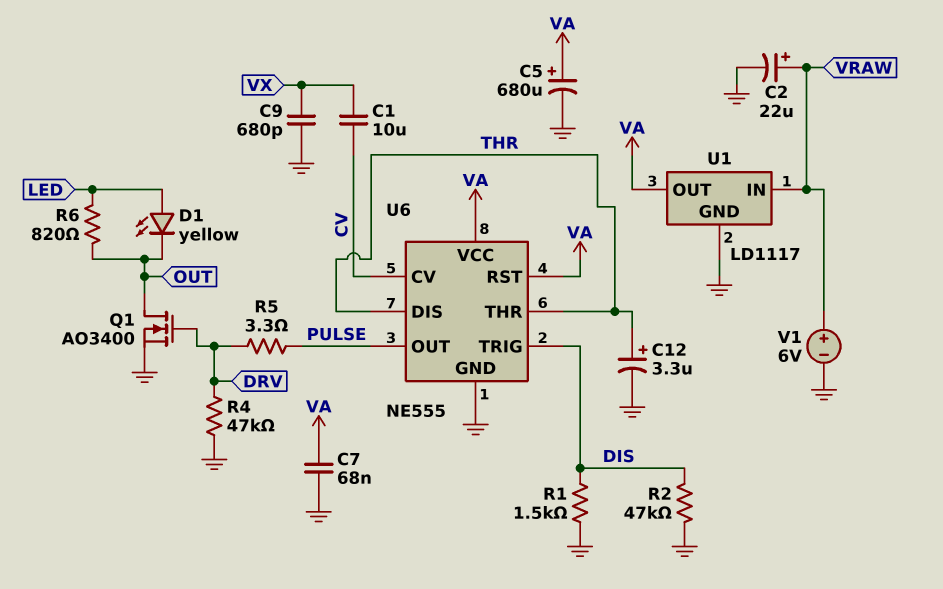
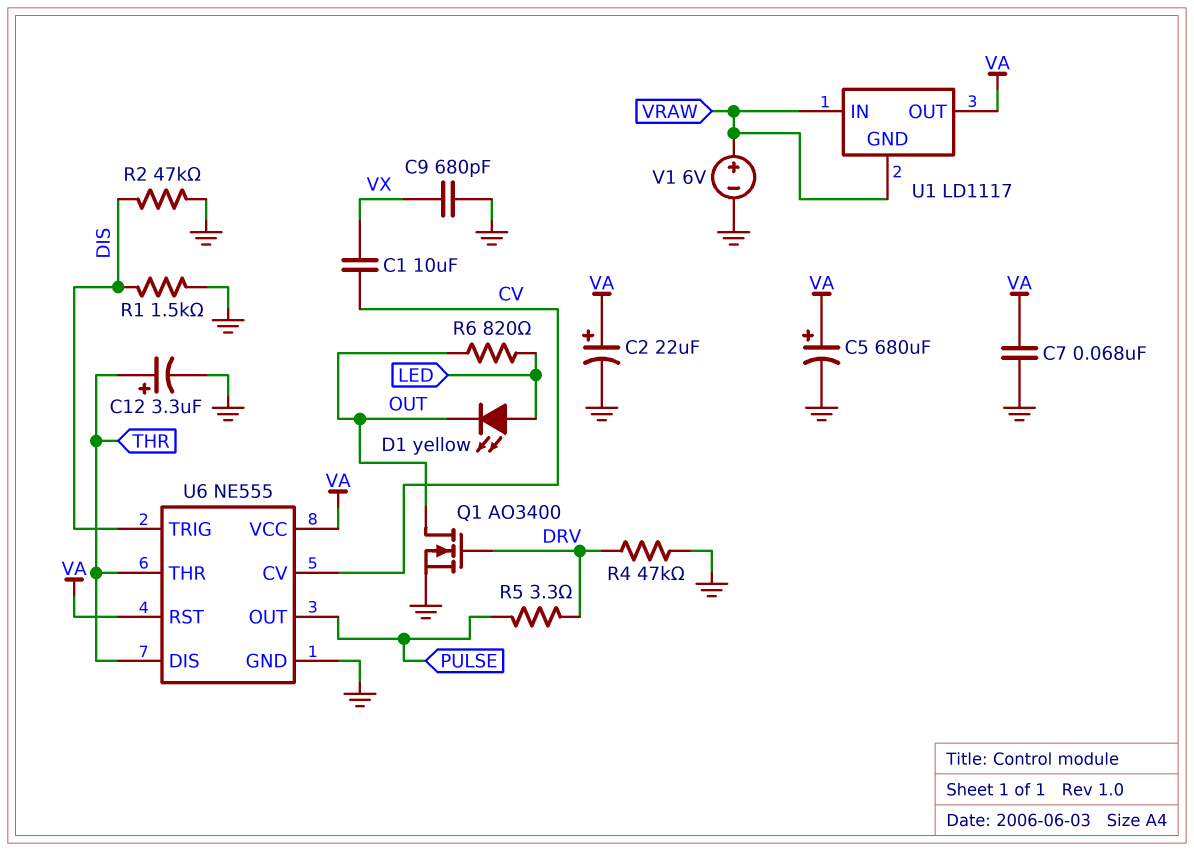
C2: 22uF (plus VRAW, minus GND) -> 22uF (plus VA, minus GND)
U1 pin GND: GND -> VRAW

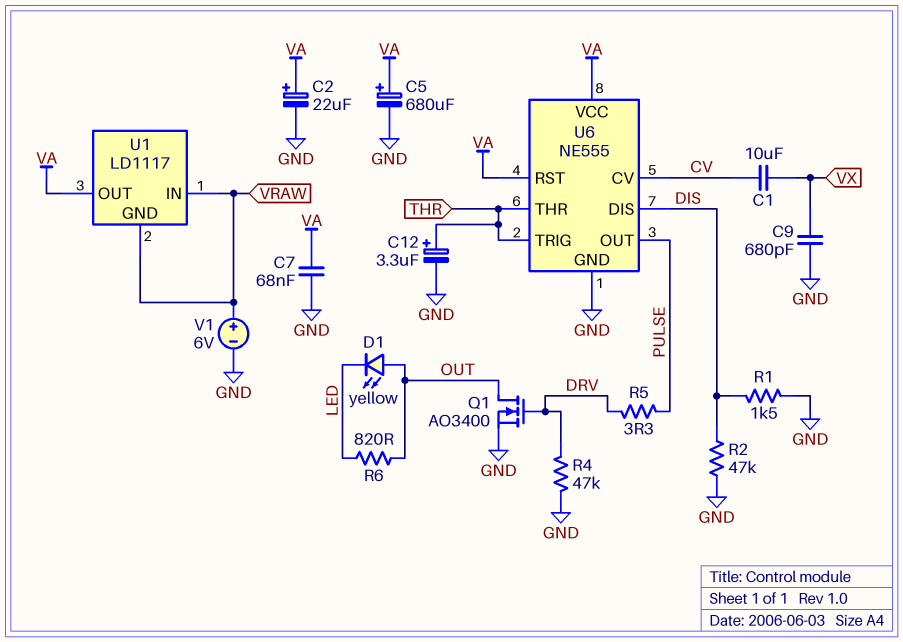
D1: LED yellow (A LED, K OUT) -> LED yellow (A OUT, K LED)
U6 pin DIS: THR -> DIS
U6 pin TRIG: DIS -> THR

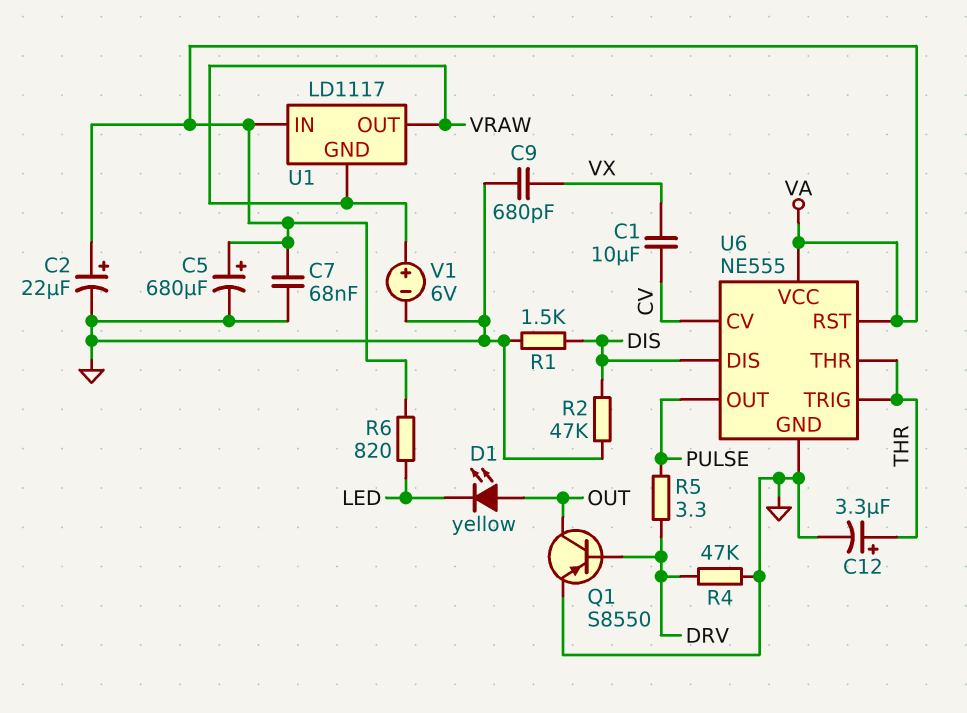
Q1: NMOS AO3400 (G DRV, D OUT, S GND) -> PNP S8550 (B DRV, C OUT, E GND)
R6: 820 (LED, OUT) -> 820 (LED, VA)
U1 pin IN: VRAW -> VA
U1 pin OUT: VA -> VRAW

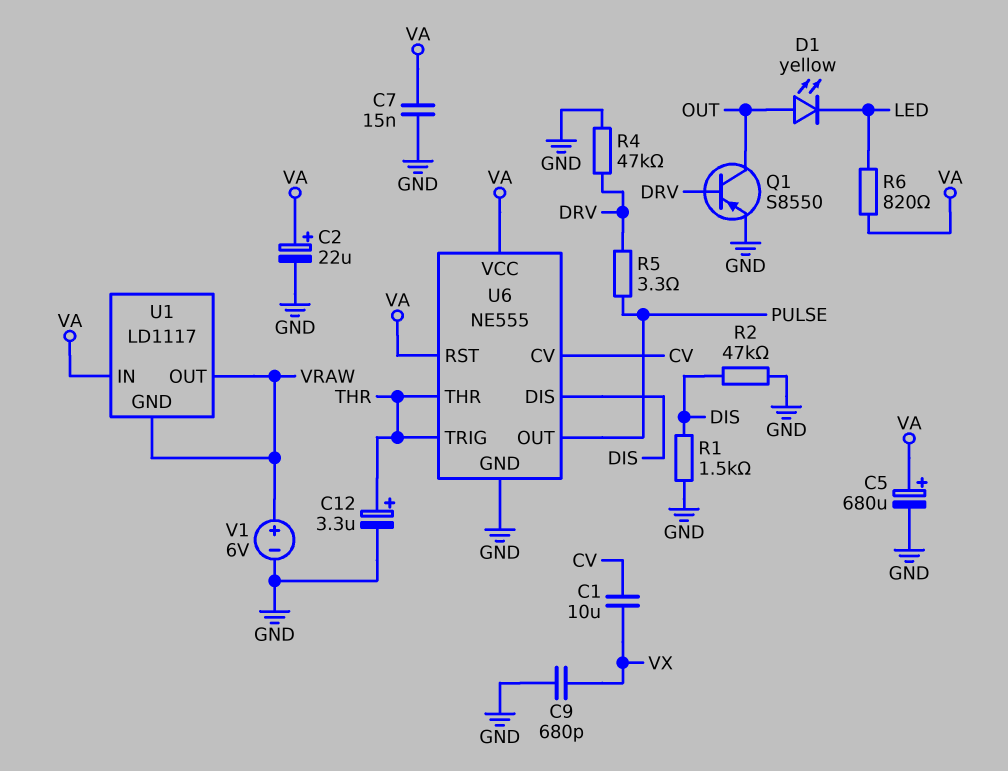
C7: 68nF (GND, VA) -> 15nF (GND, VA)

